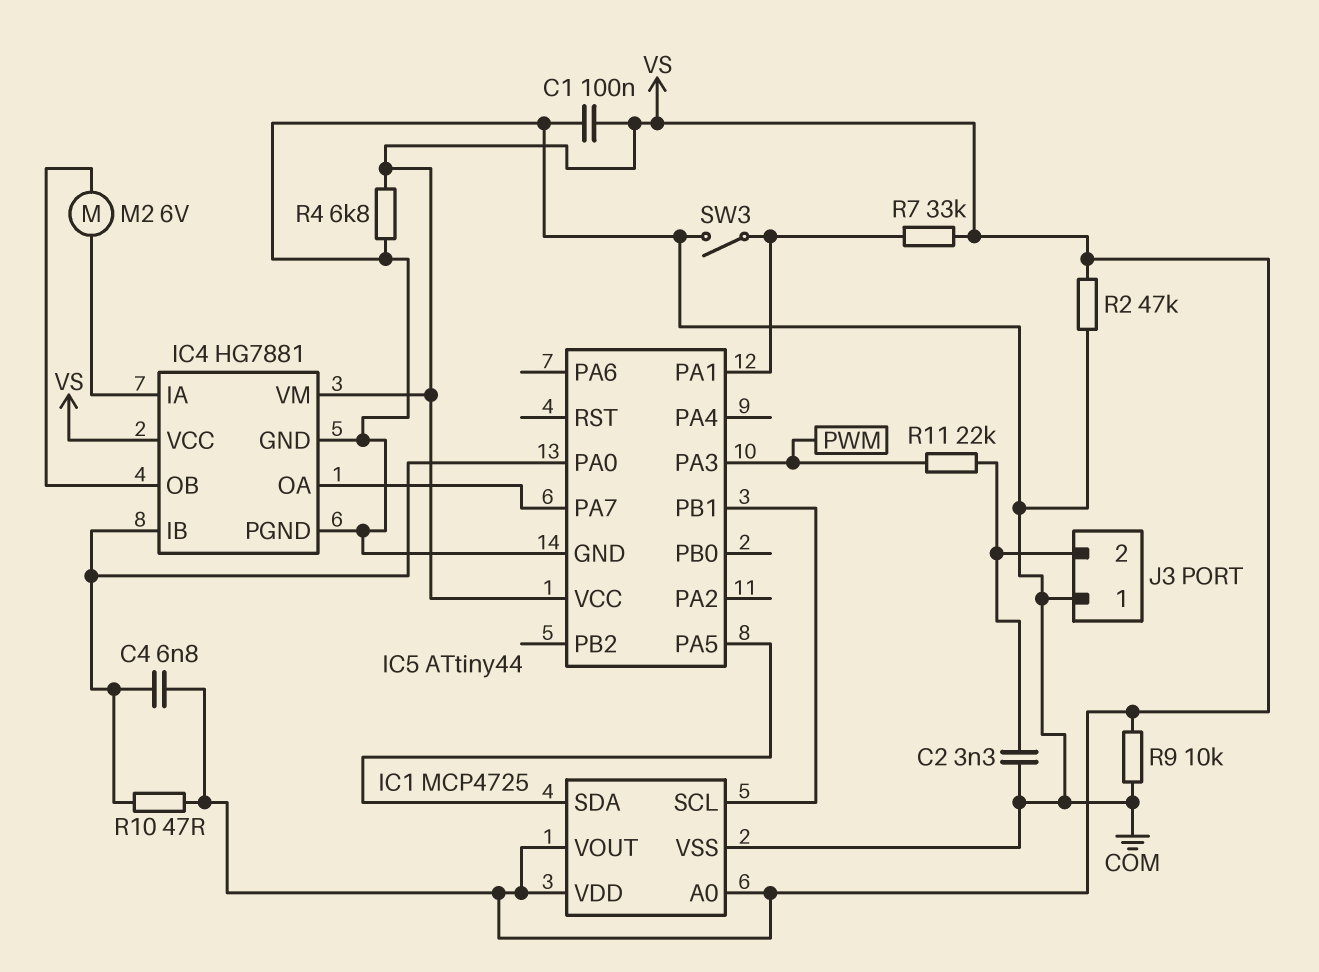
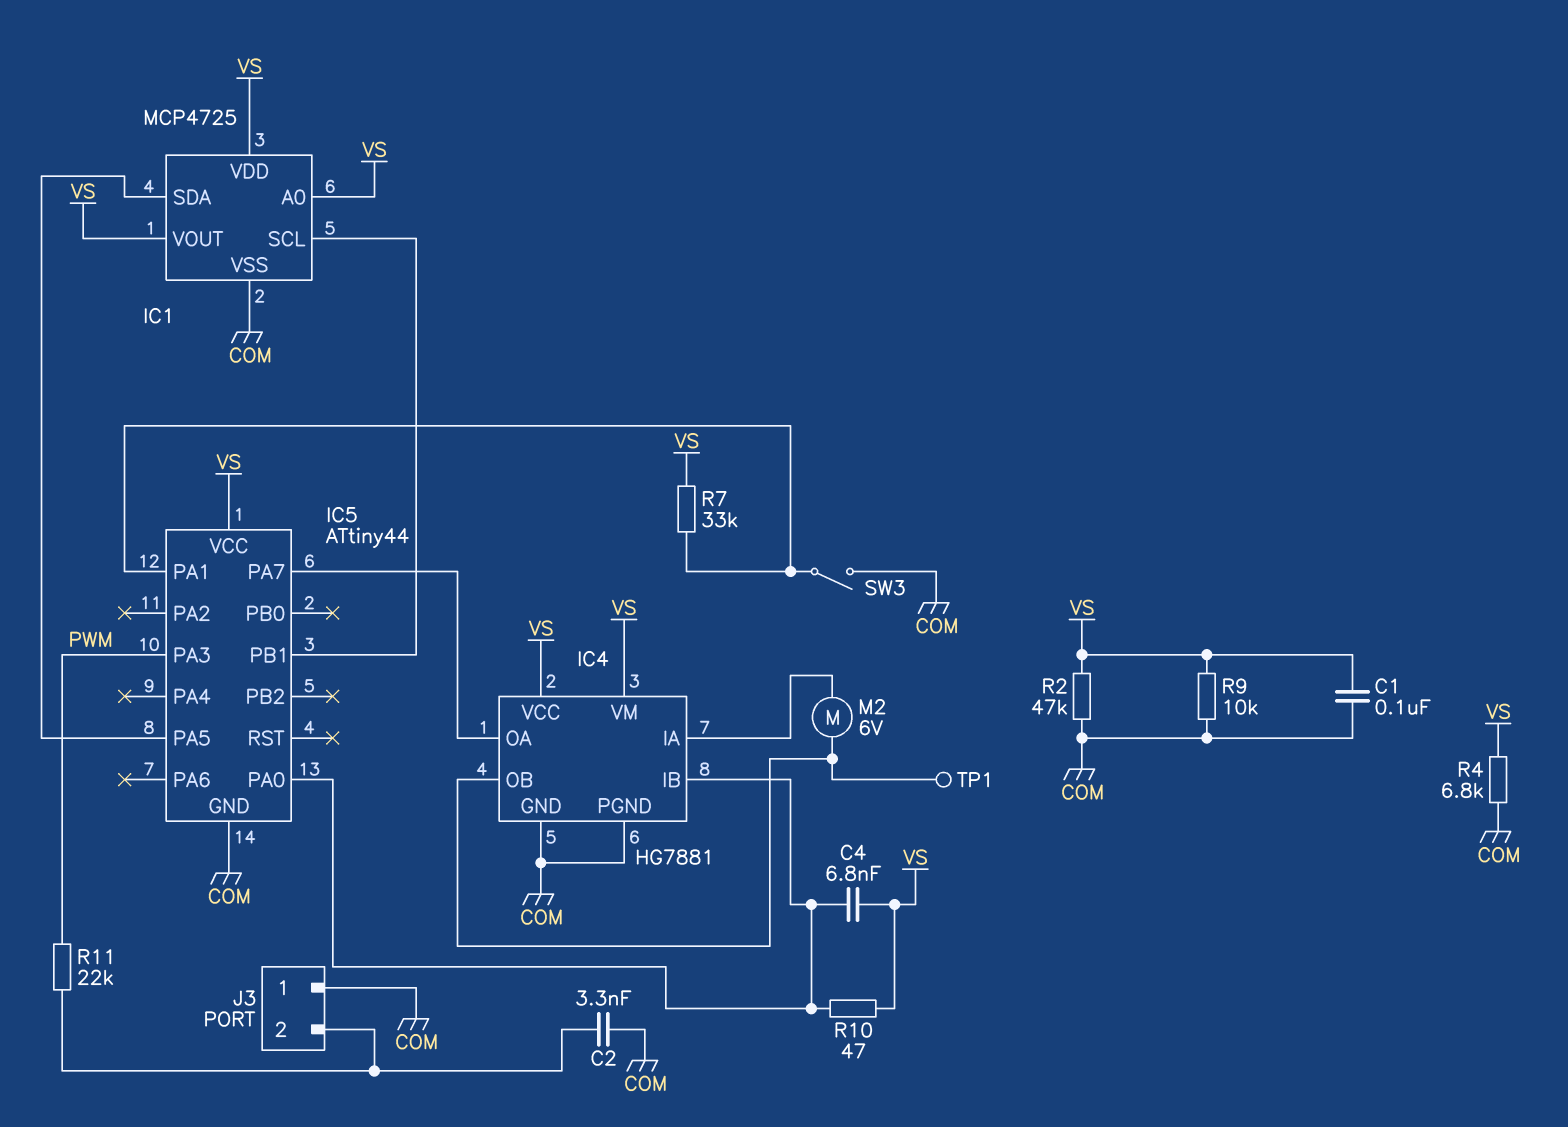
TP1: none -> test point (IC4/OB)

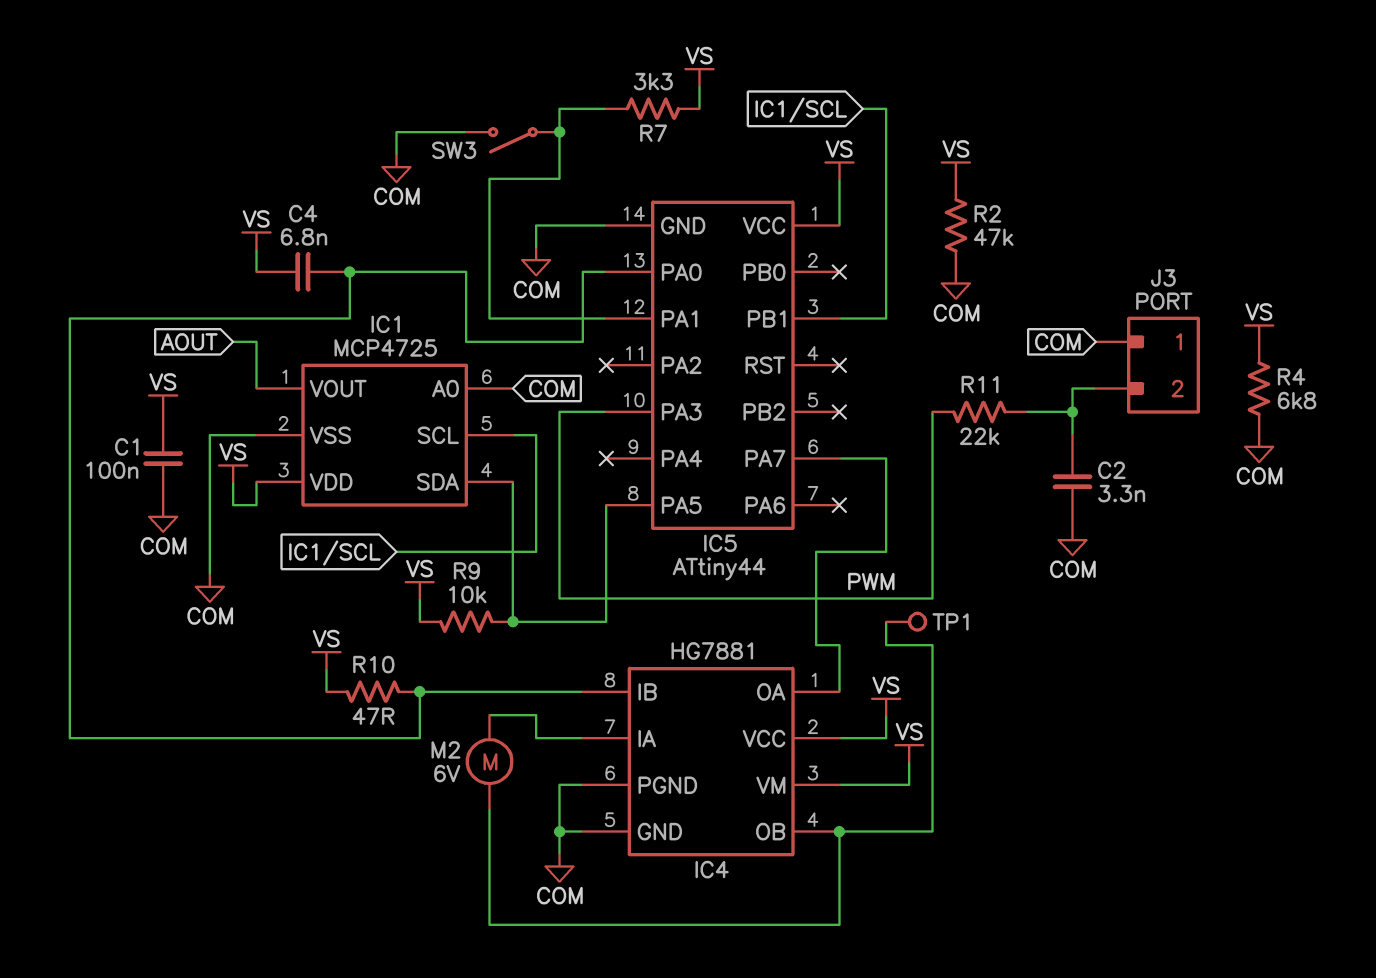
IC1 pin A0: VS -> COM
IC1 pin VOUT: VS -> AOUT
R7: 33k (IC5/PA1, VS) -> 3.3k (IC5/PA1, VS)
R9: 10k (COM, VS) -> 10k (IC1/SDA, VS)

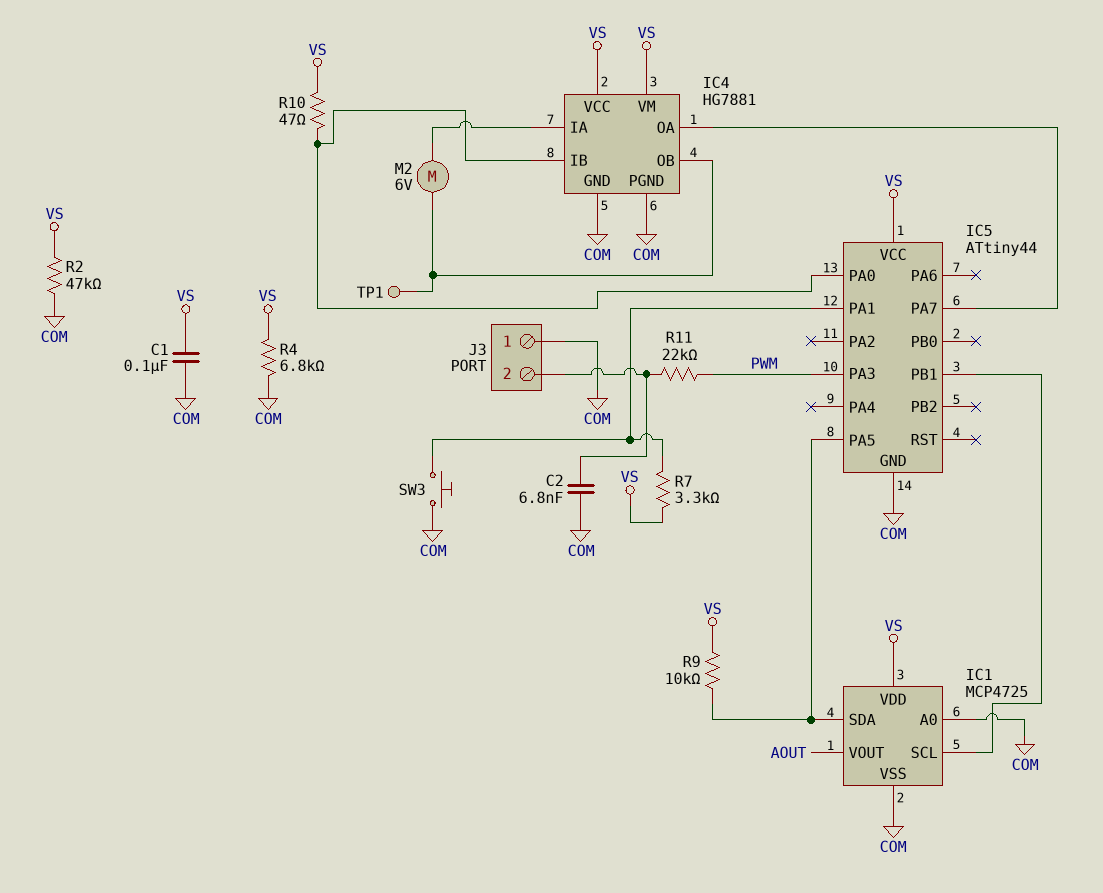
C2: 3.3nF (COM, J3/2) -> 6.8nF (COM, J3/2)
C4: 6.8nF (IC4/IB, VS) -> none
SW3: switch (COM, IC5/PA1) -> button (COM, IC5/PA1)

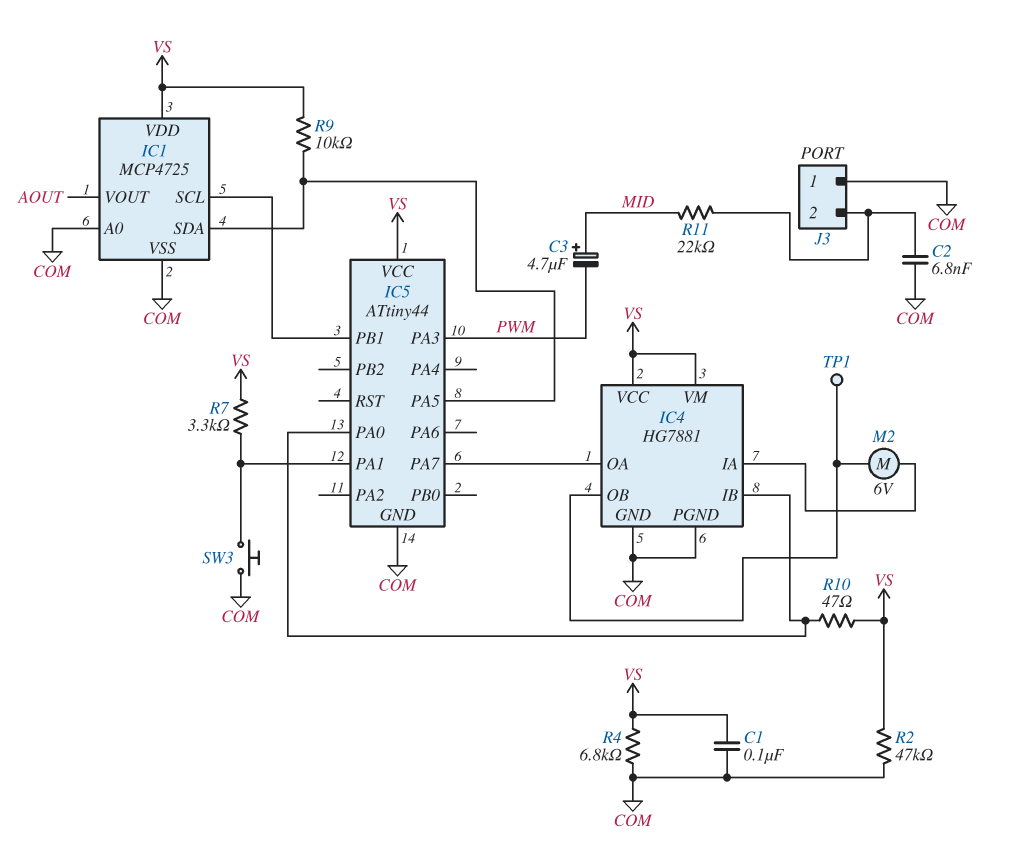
C3: none -> 4.7uF (plus MID, minus PWM)
R11: 22k (J3/2, PWM) -> 22k (J3/2, MID)

